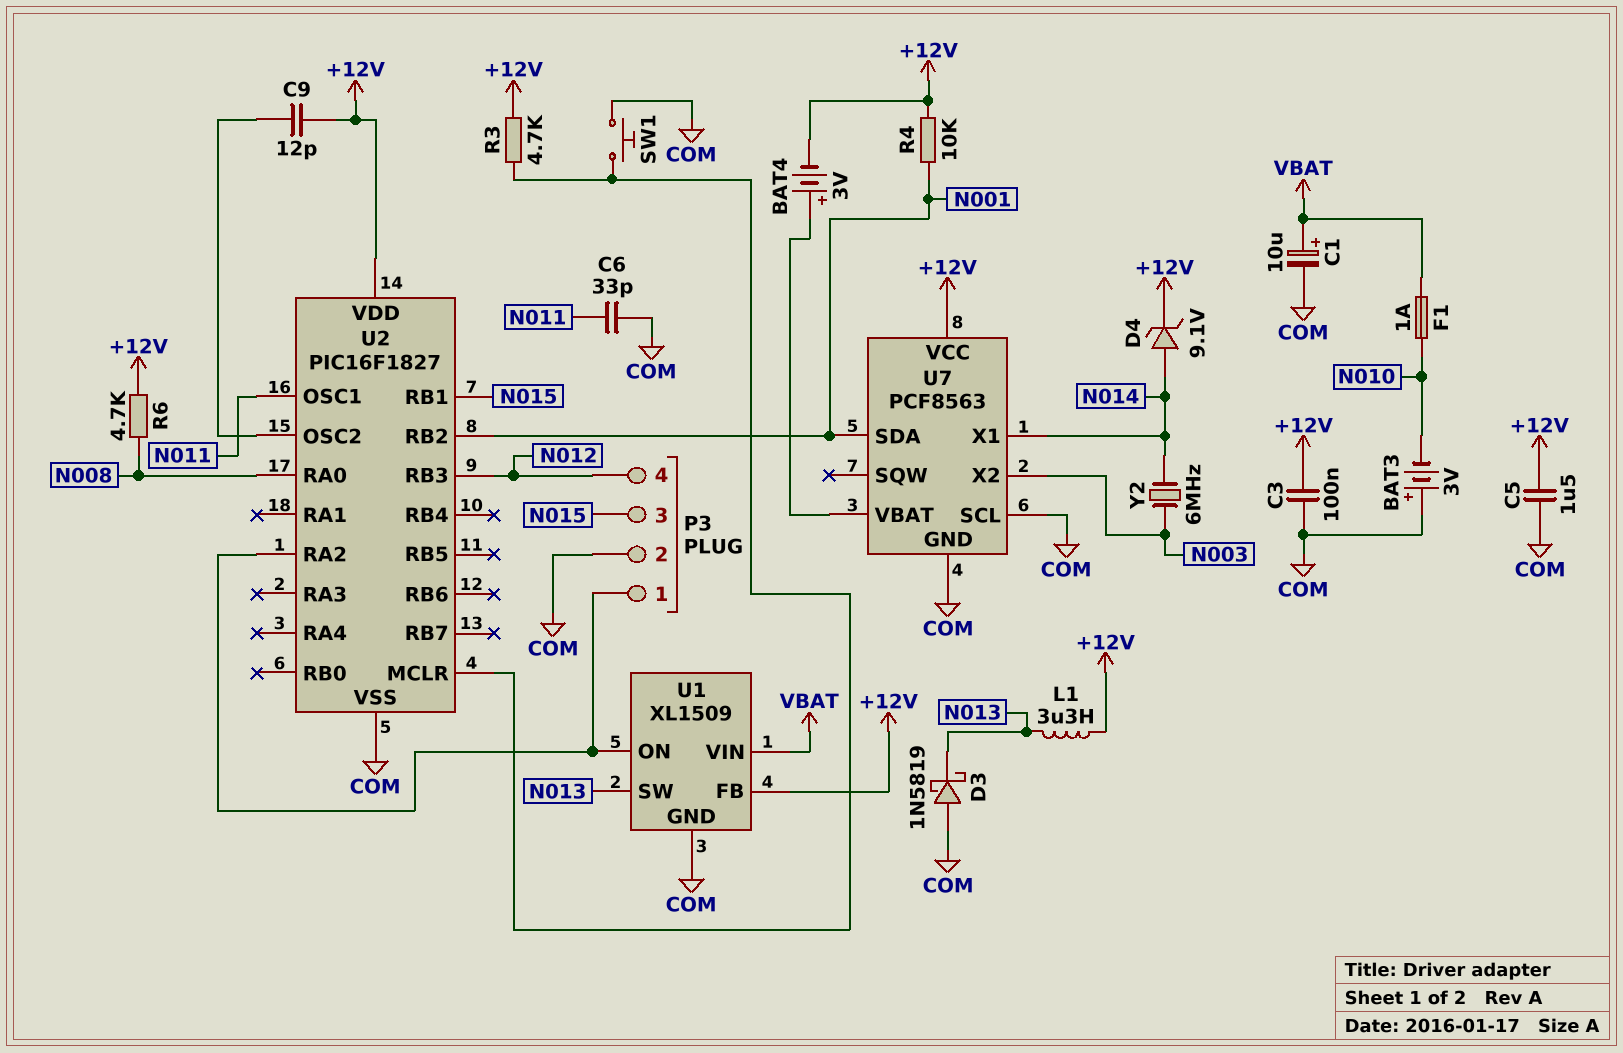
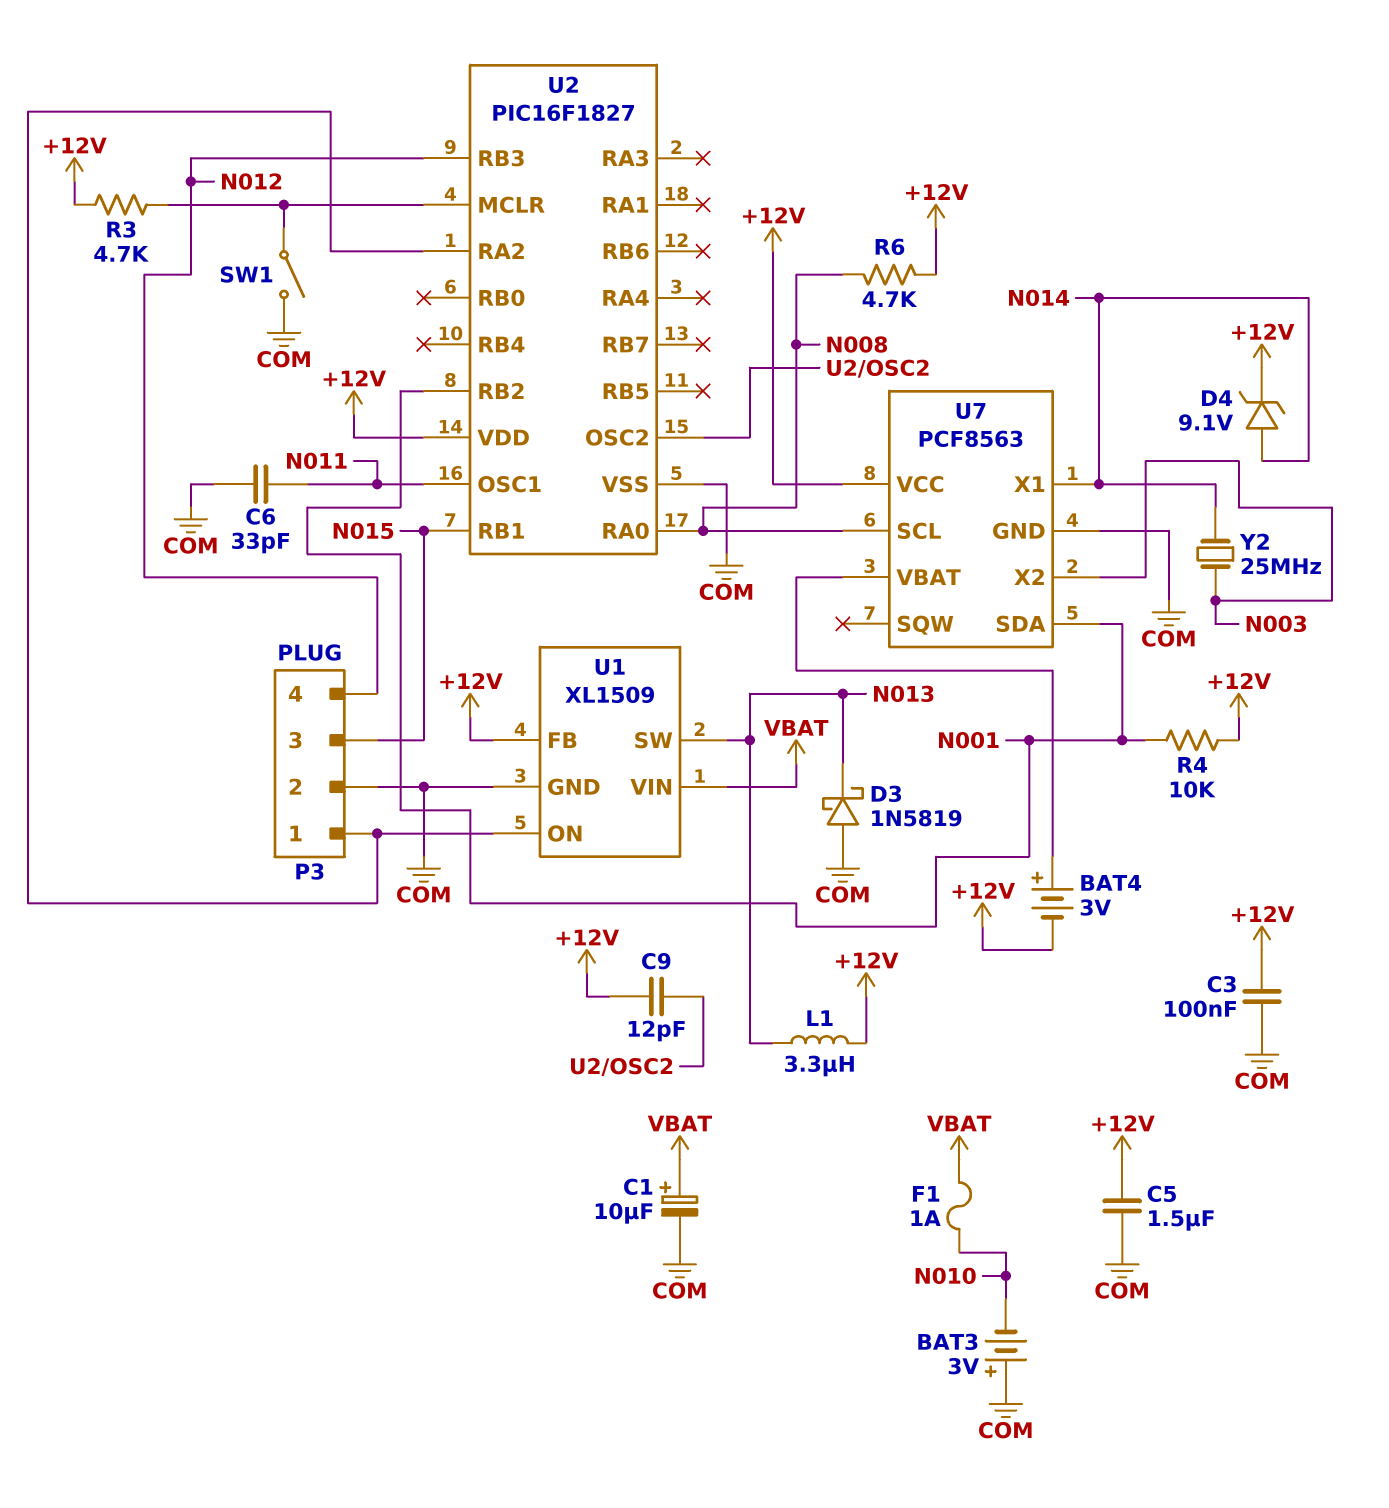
SW1: button (COM, U2/MCLR) -> switch (COM, U2/MCLR)
U7 pin SCL: COM -> N008
Y2: 6MHz (N003, N014) -> 25MHz (N003, N014)

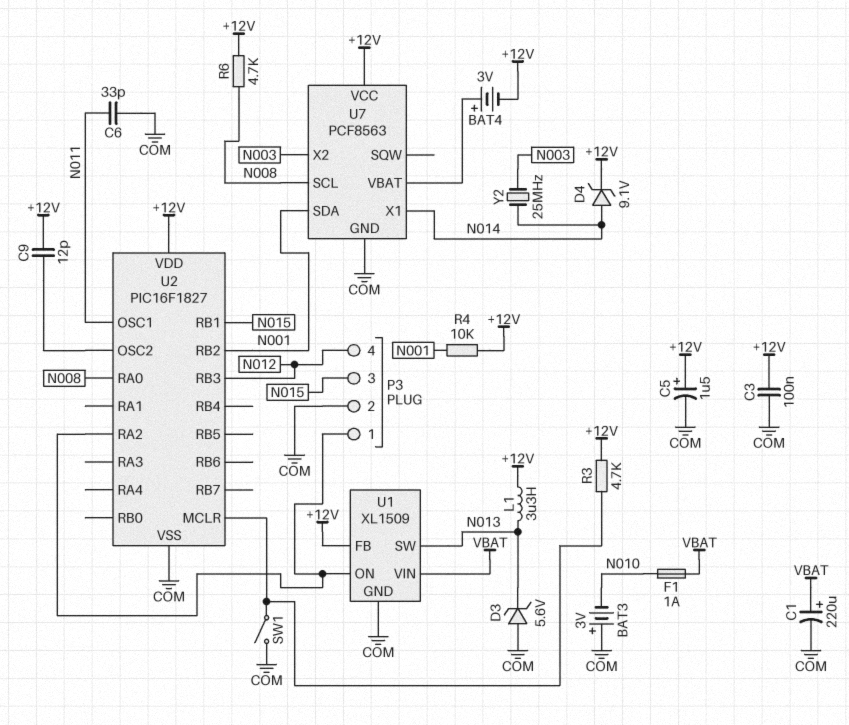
C1: 10uF (plus VBAT, minus COM) -> 220uF (plus VBAT, minus COM)
C5: 1.5uF (+12V, COM) -> 1.5uF (plus +12V, minus COM)
D3: schottky 1N5819 (A COM, K N013) -> zener 5.6V (A COM, K N013)

